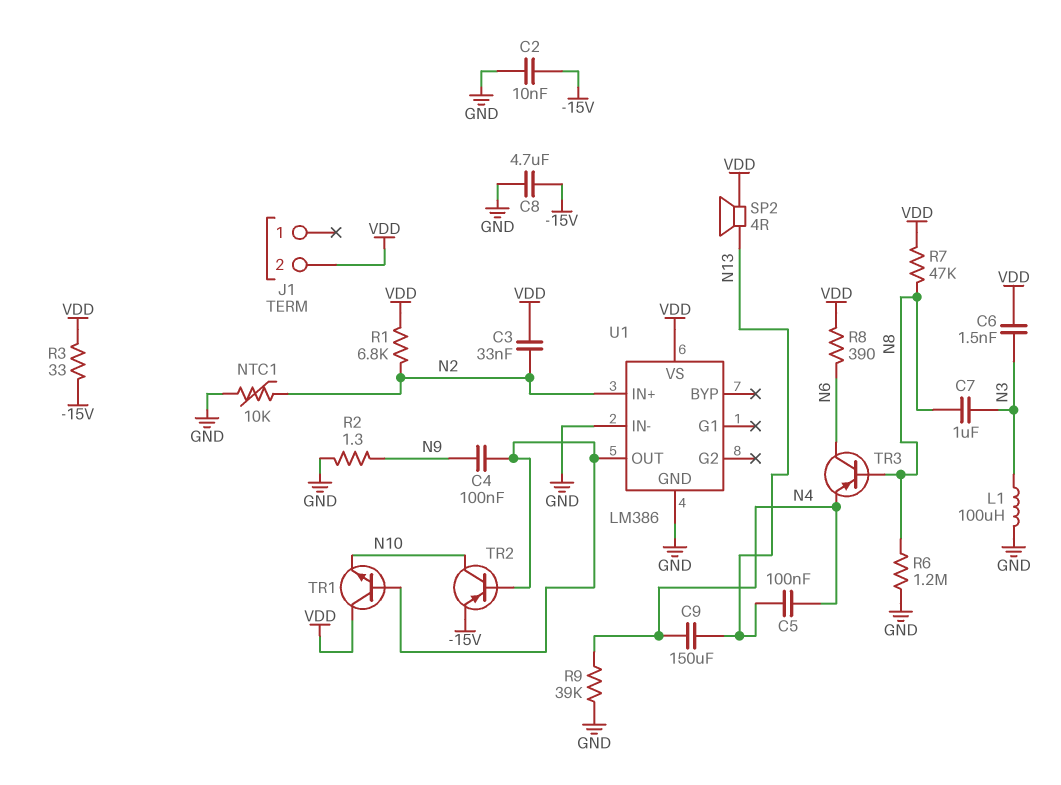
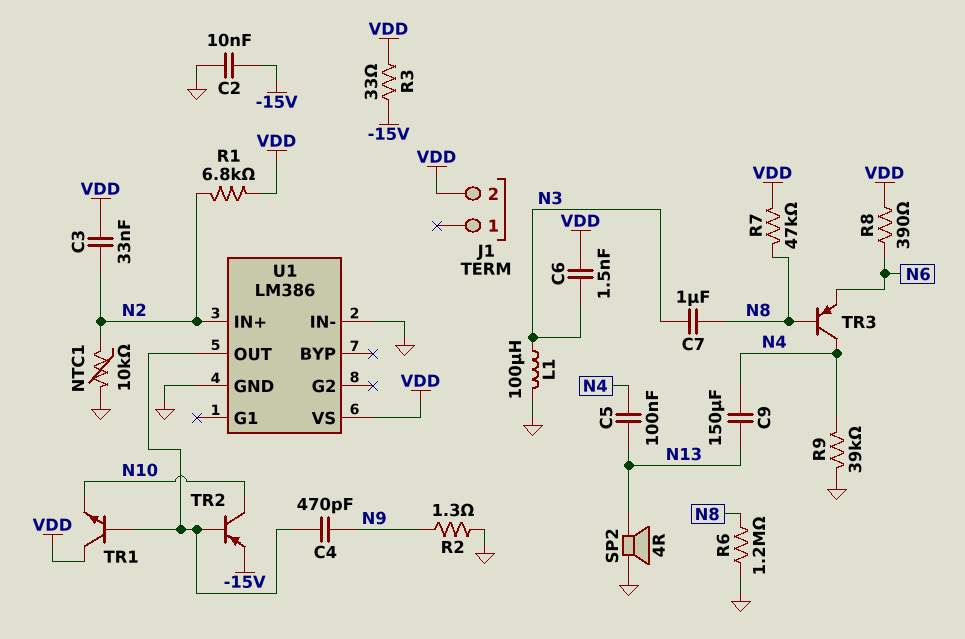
C4: 100nF (N9, U1/OUT) -> 470pF (N9, U1/OUT)
C8: 4.7uF (-15V, GND) -> none
SP2: speaker 4R (N13, VDD) -> speaker 4R (GND, N13)
TR3: PNP (B N8, C N6, E N4) -> PNP (B N8, C N4, E N6)

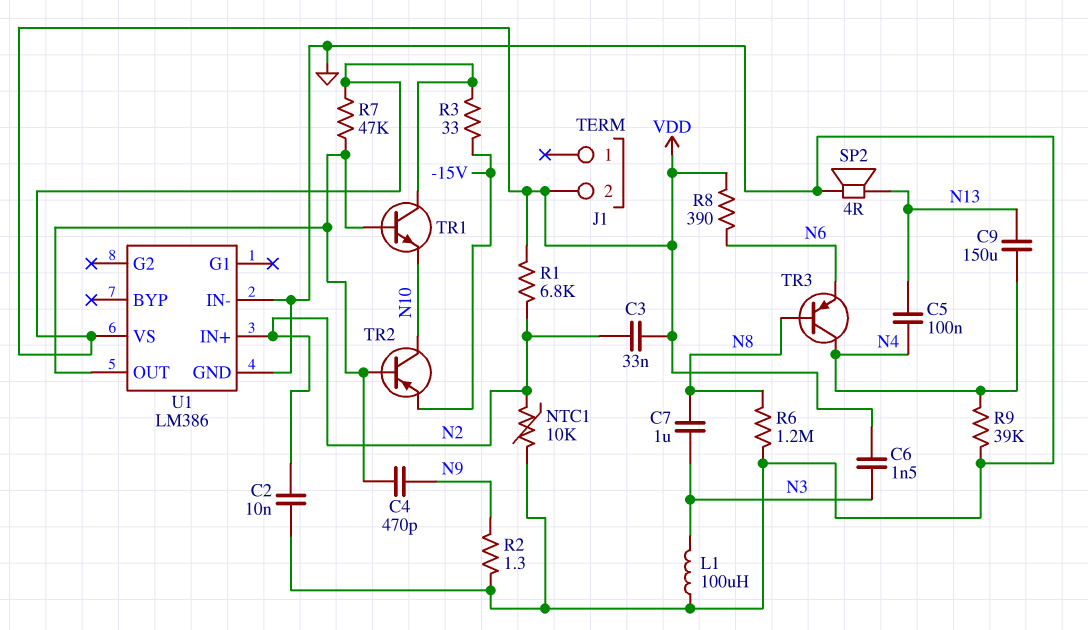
C2: 10nF (-15V, GND) -> 10nF (GND, N2)
R7: 47k (N8, VDD) -> 47k (U1/OUT, VDD)

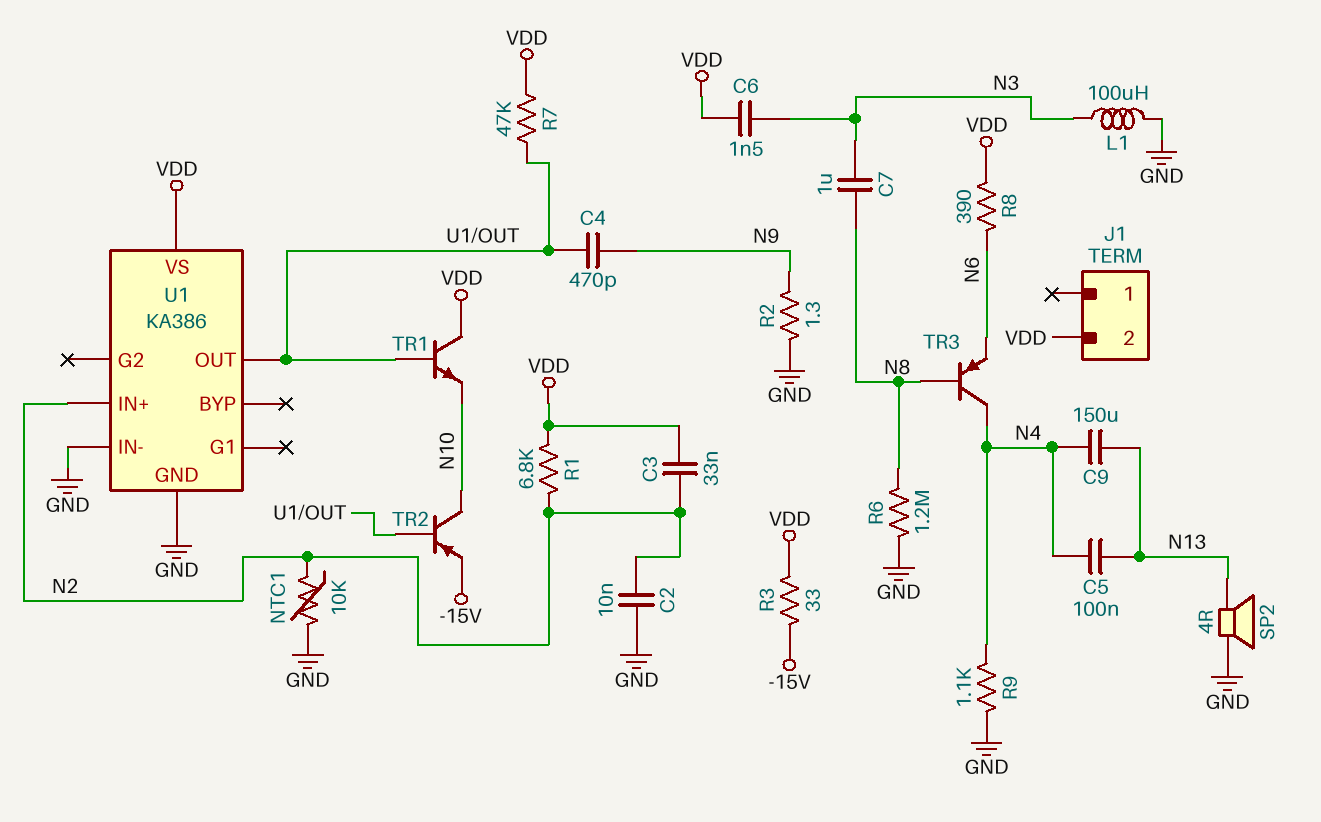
R9: 39k (GND, N4) -> 1.1k (GND, N4)
U1: LM386 -> KA386

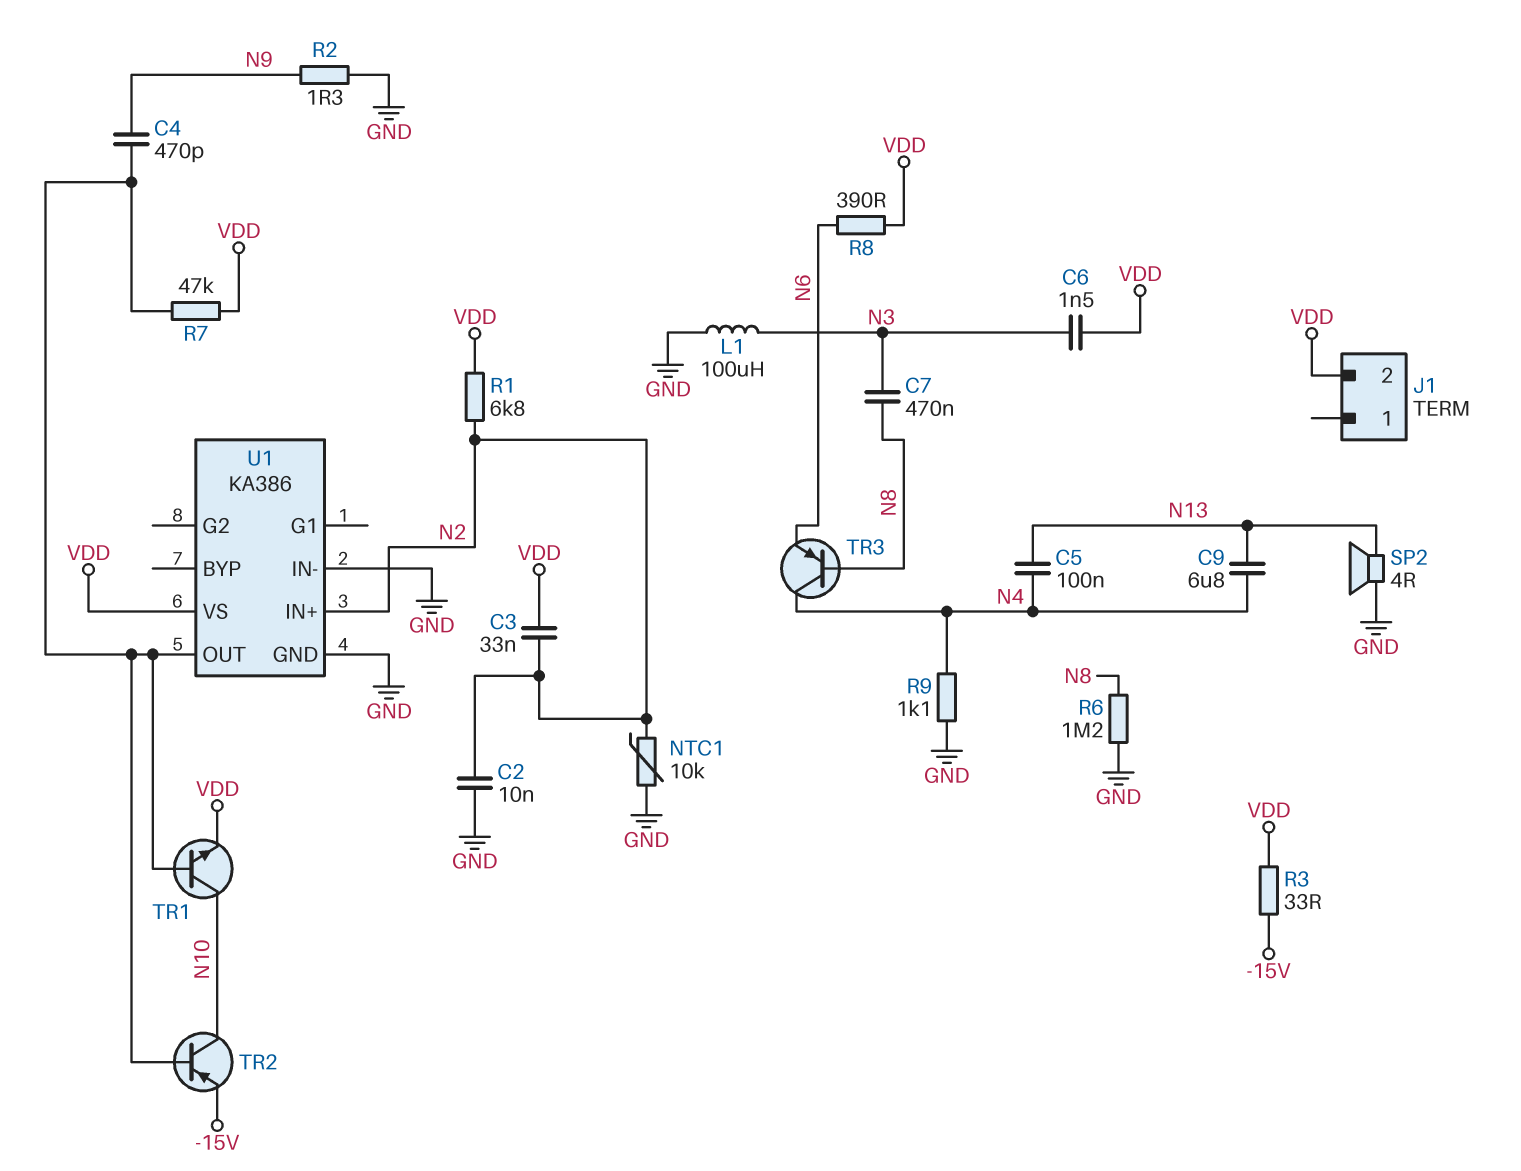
C7: 1uF (N3, N8) -> 470nF (N3, N8)
C9: 150uF (N4, N13) -> 6.8uF (N4, N13)
TR1: NPN (B U1/OUT, C VDD, E N10) -> NPN (B U1/OUT, C N10, E VDD)

